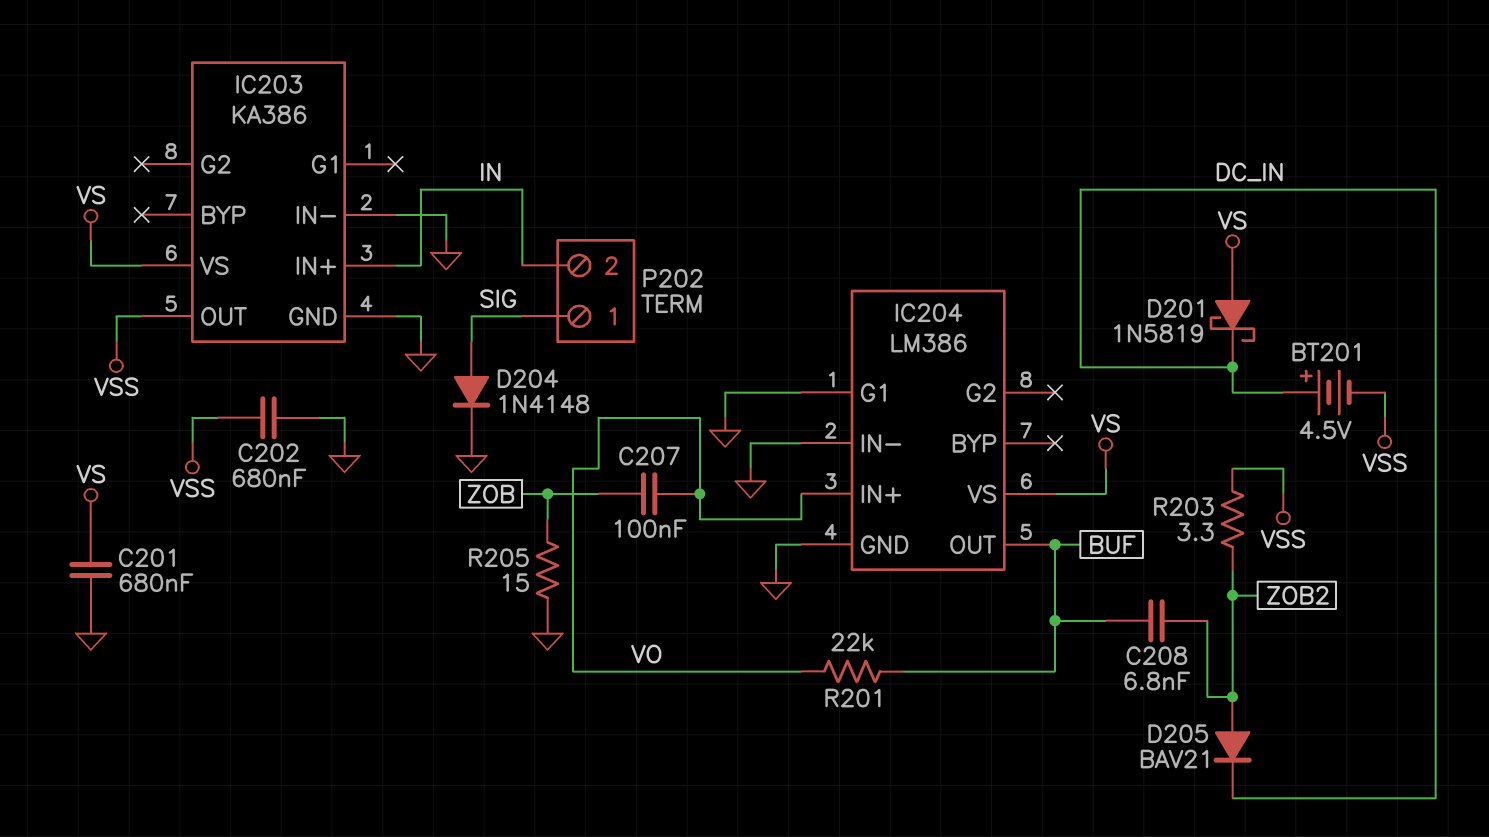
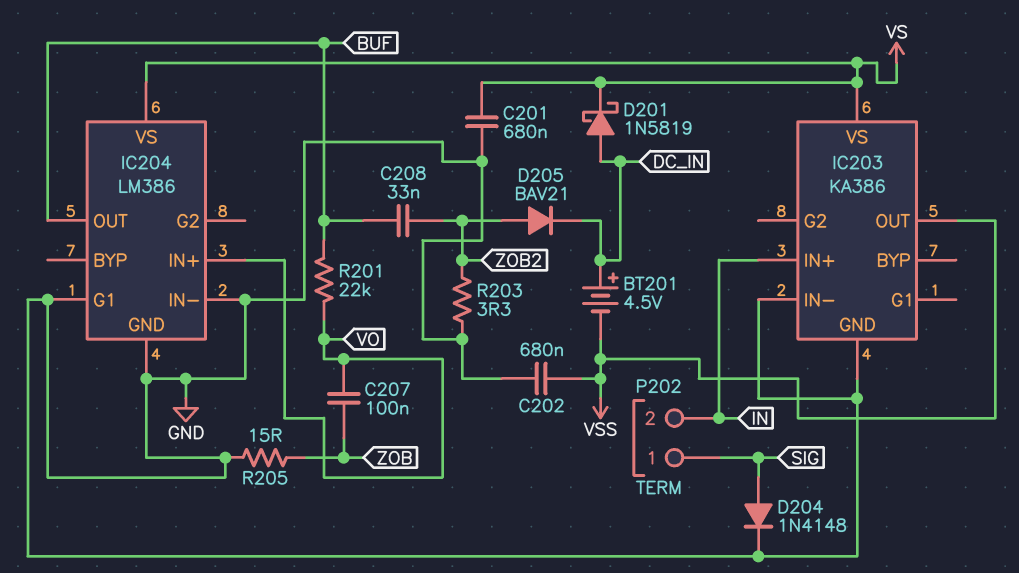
C208: 6.8nF (BUF, ZOB2) -> 33nF (BUF, ZOB2)
D201: schottky 1N5819 (A VS, K DC_IN) -> schottky 1N5819 (A DC_IN, K VS)
R203: 3.3 (VSS, ZOB2) -> 3.3 (GND, ZOB2)

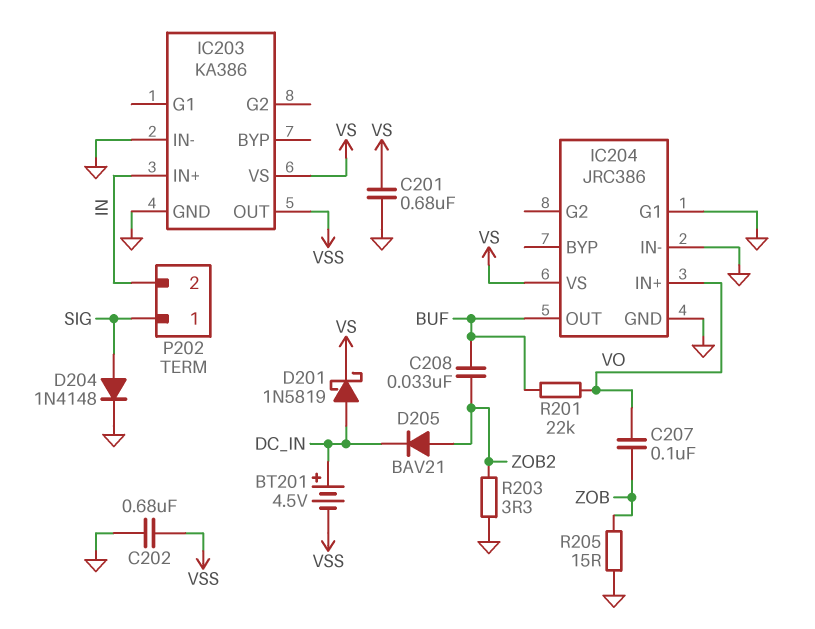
IC204: LM386 -> JRC386

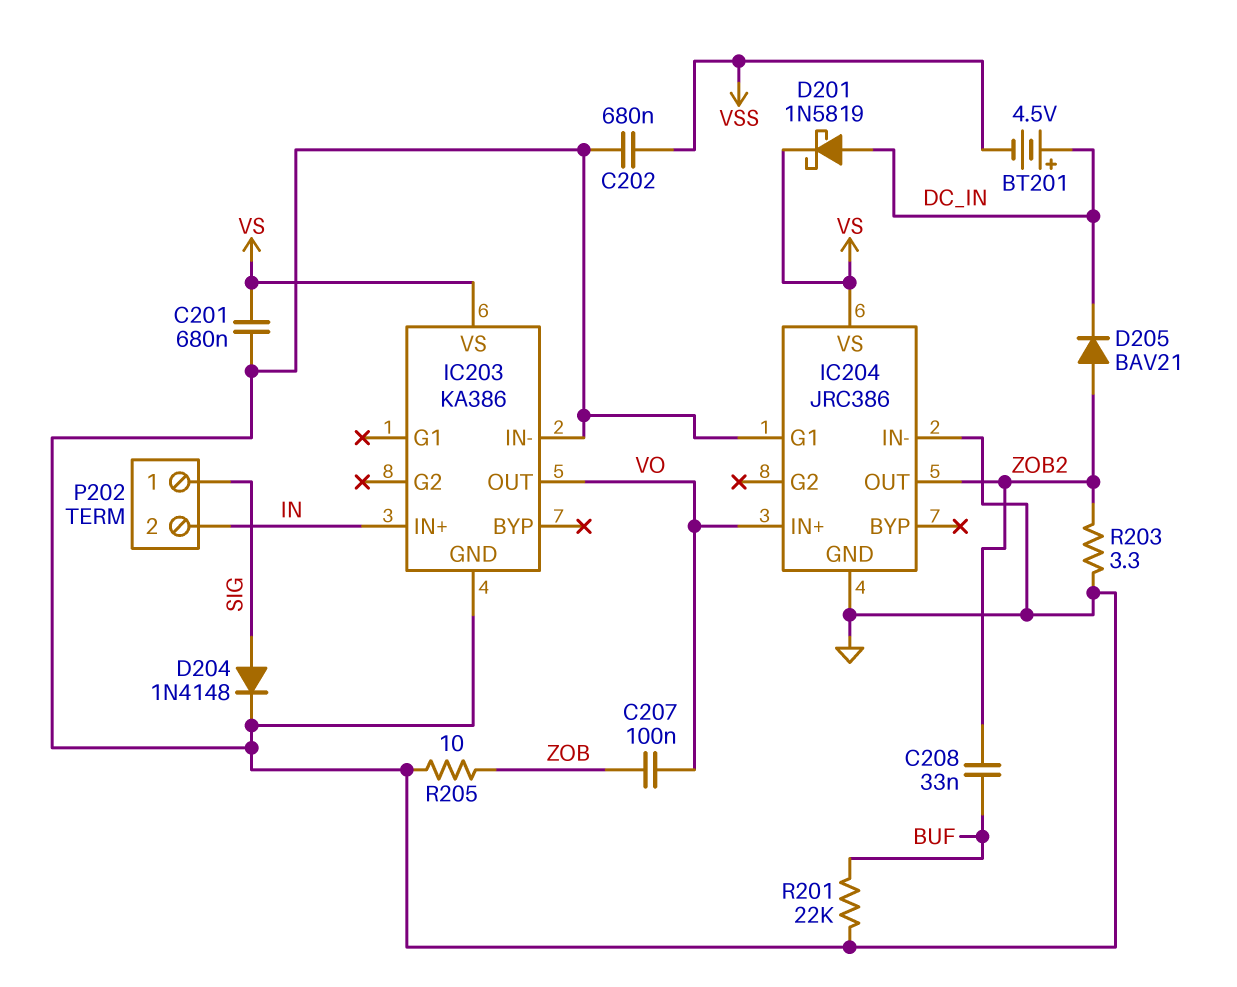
IC203 pin OUT: VSS -> VO
IC204 pin OUT: BUF -> ZOB2
R201: 22k (BUF, VO) -> 22k (BUF, GND)
R205: 15 (GND, ZOB) -> 10 (GND, ZOB)

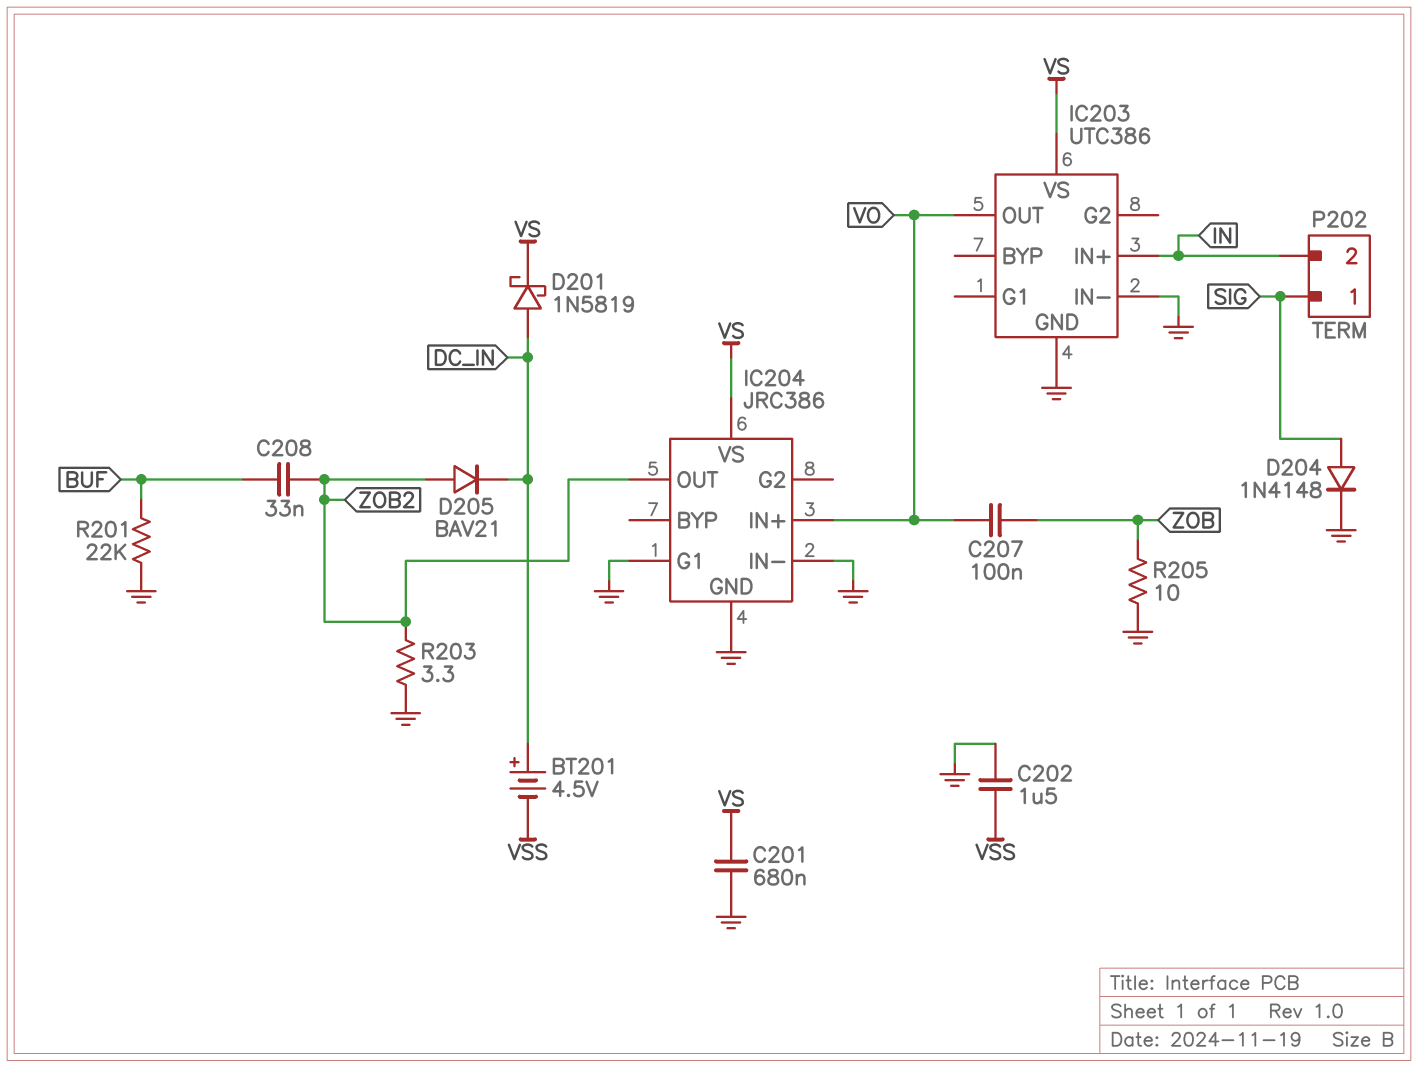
C202: 680nF (GND, VSS) -> 1.5uF (GND, VSS)
IC203: KA386 -> UTC386

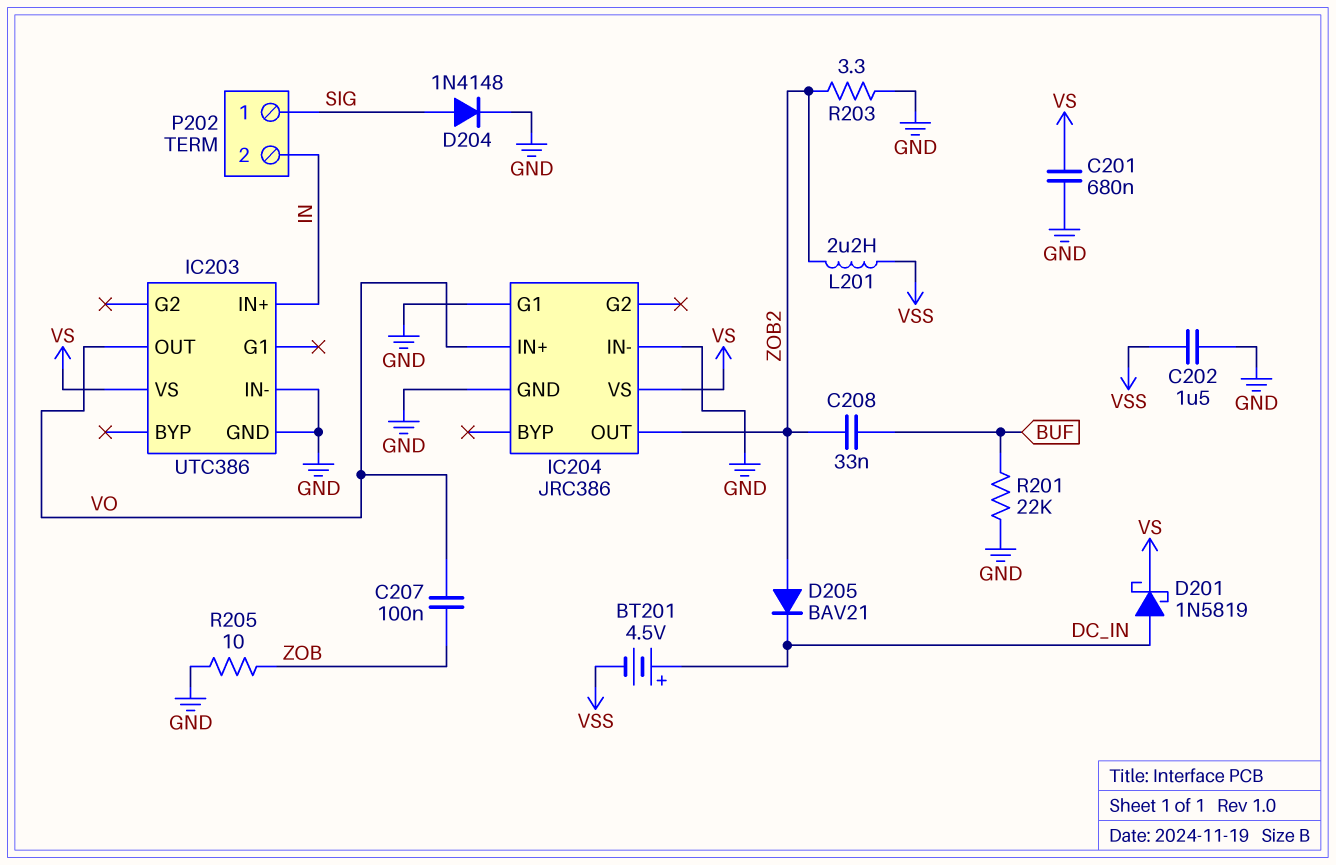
L201: none -> 2.2uH (VSS, ZOB2)

